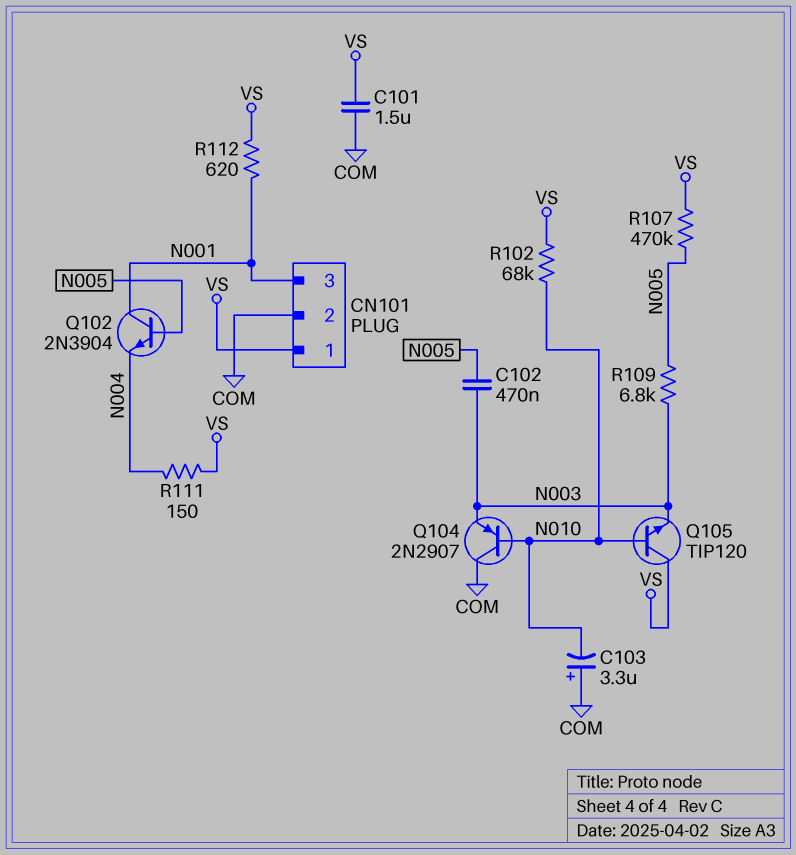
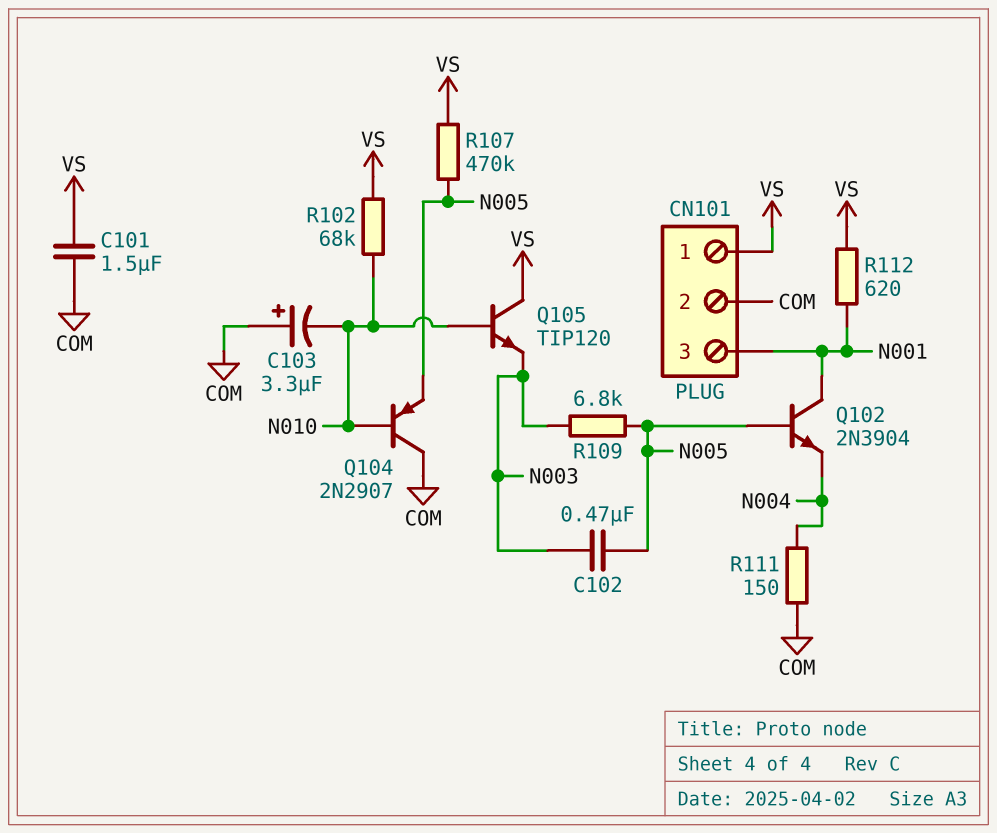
Q104: PNP 2N2907 (B N010, C COM, E N003) -> PNP 2N2907 (B N010, C COM, E N005)
R111: 150 (N004, VS) -> 150 (COM, N004)

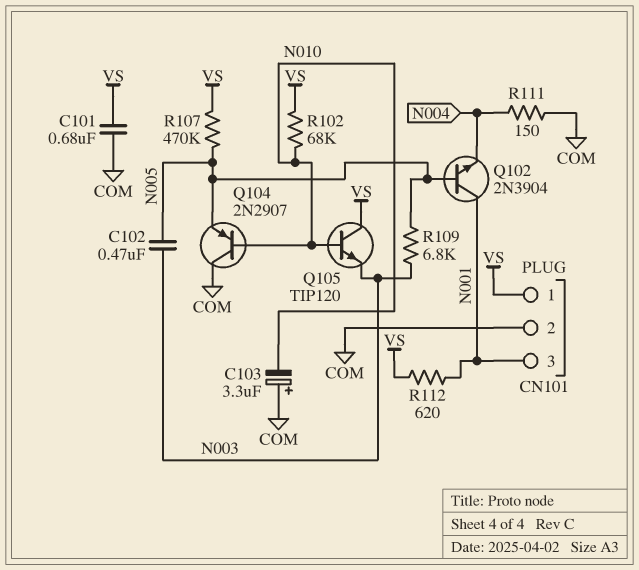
C101: 1.5uF (COM, VS) -> 680nF (COM, VS)

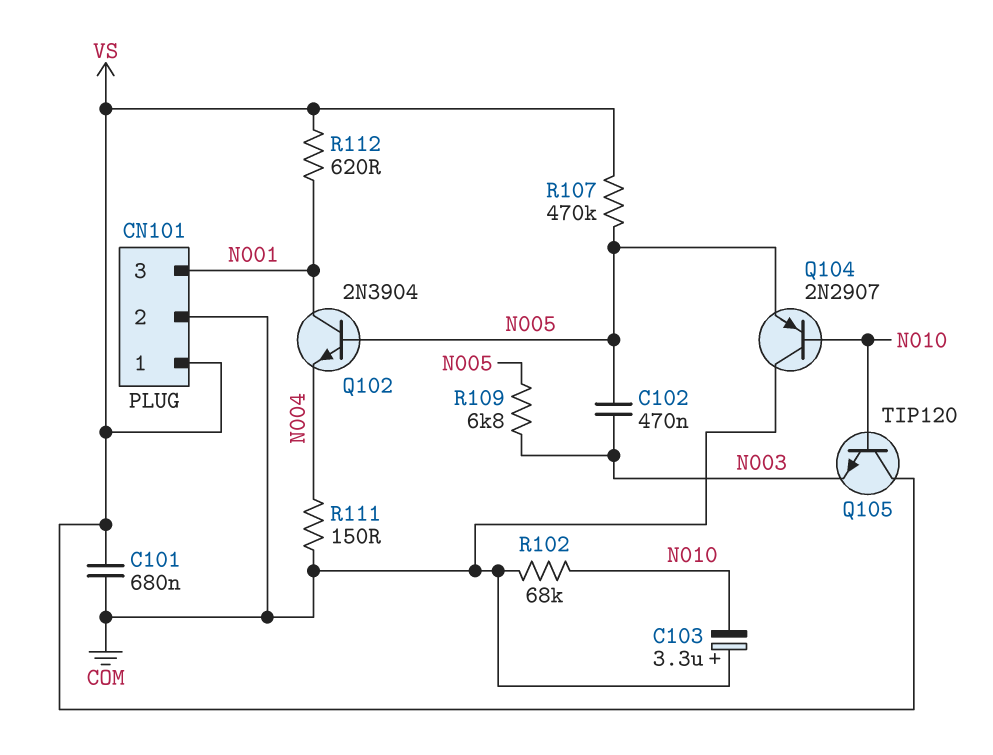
R102: 68k (N010, VS) -> 68k (COM, N010)

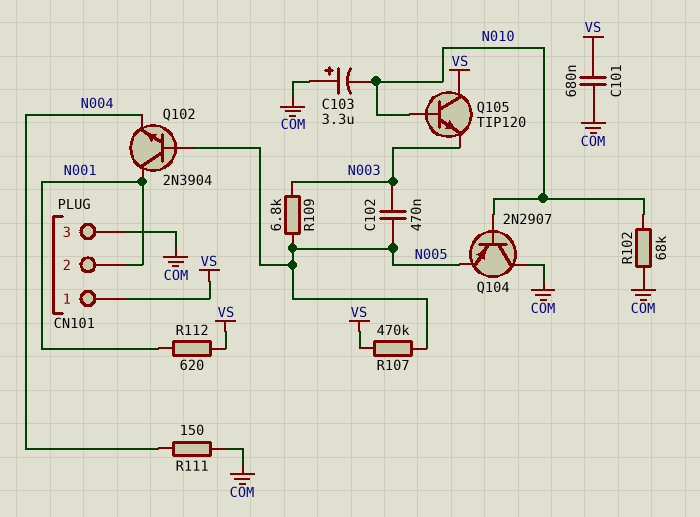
CN101 pin 2: COM -> N001
CN101 pin 3: N001 -> COM

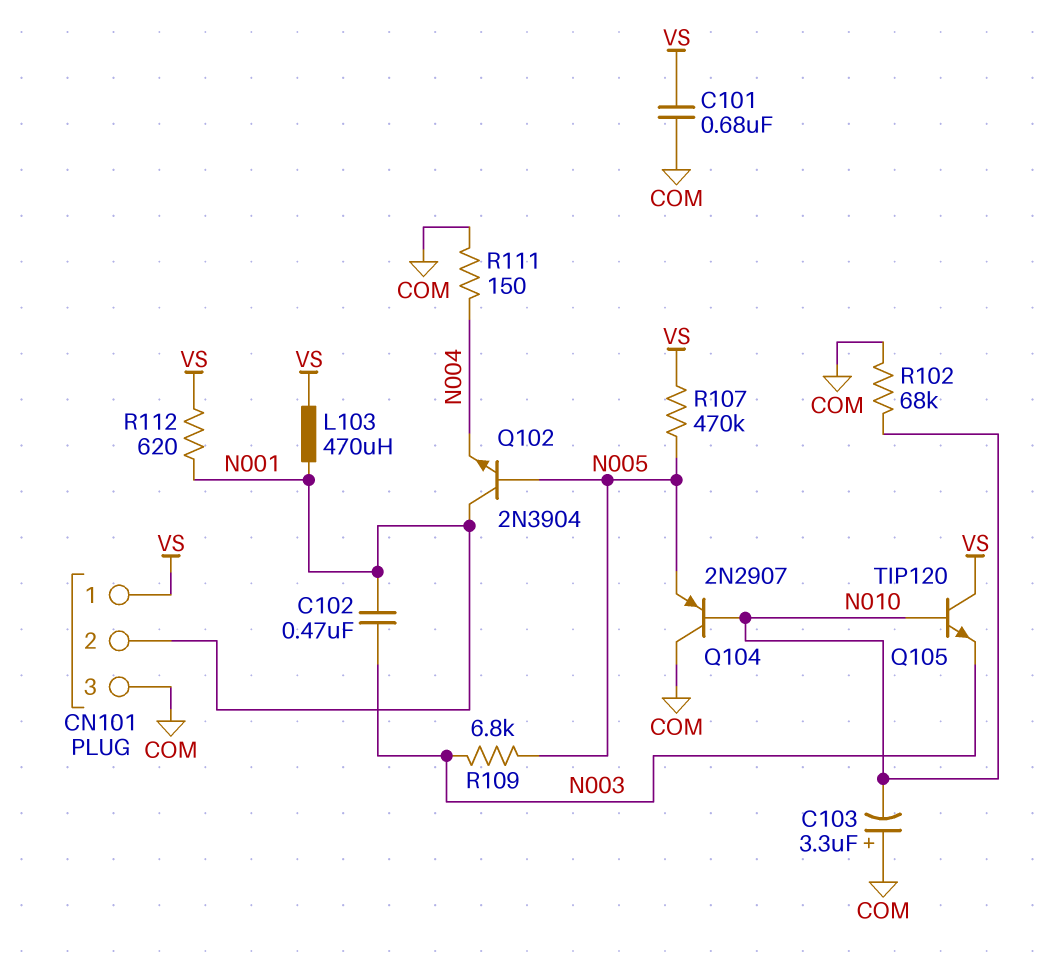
C102: 470nF (N003, N005) -> 470nF (N001, N003)
L103: none -> 470uH (N001, VS)

